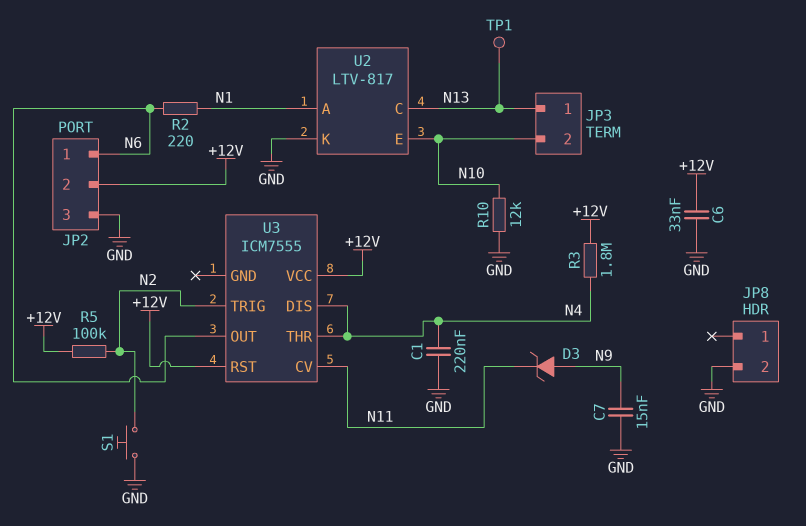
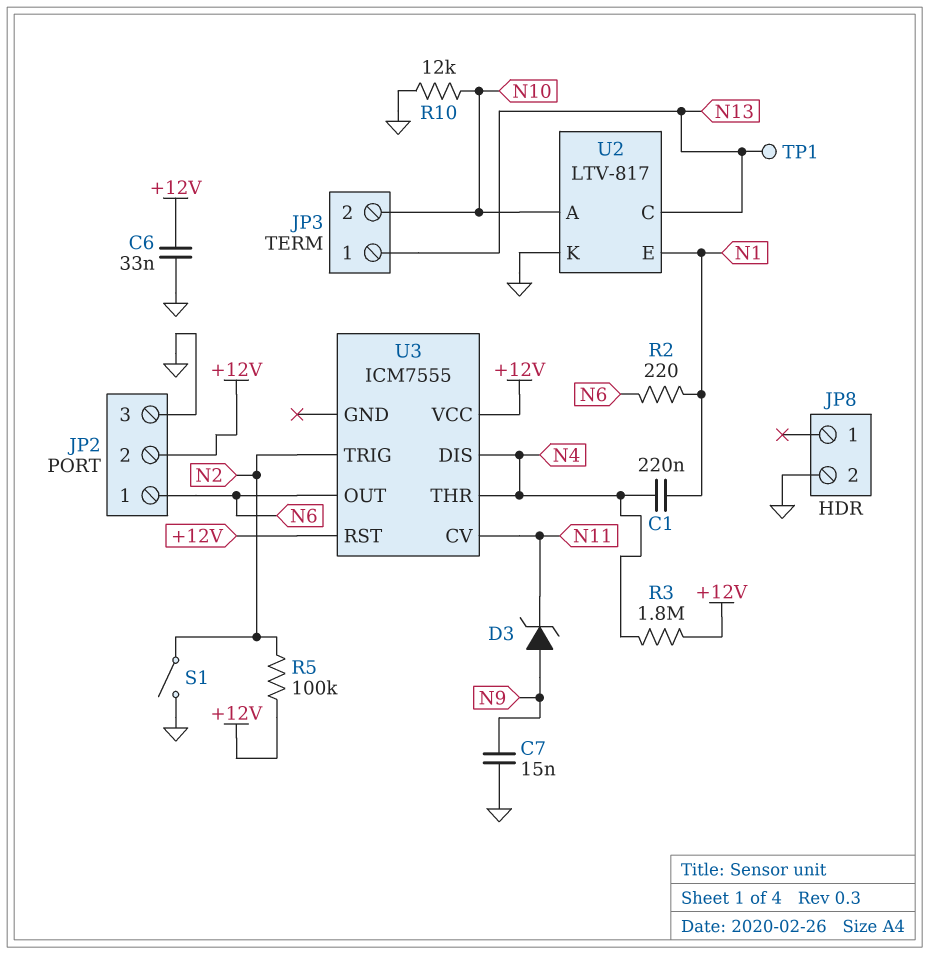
C1: 220nF (GND, N4) -> 220nF (N1, N4)
S1: button (GND, N2) -> switch (GND, N2)
U2 pin A: N1 -> N10
U2 pin E: N10 -> N1

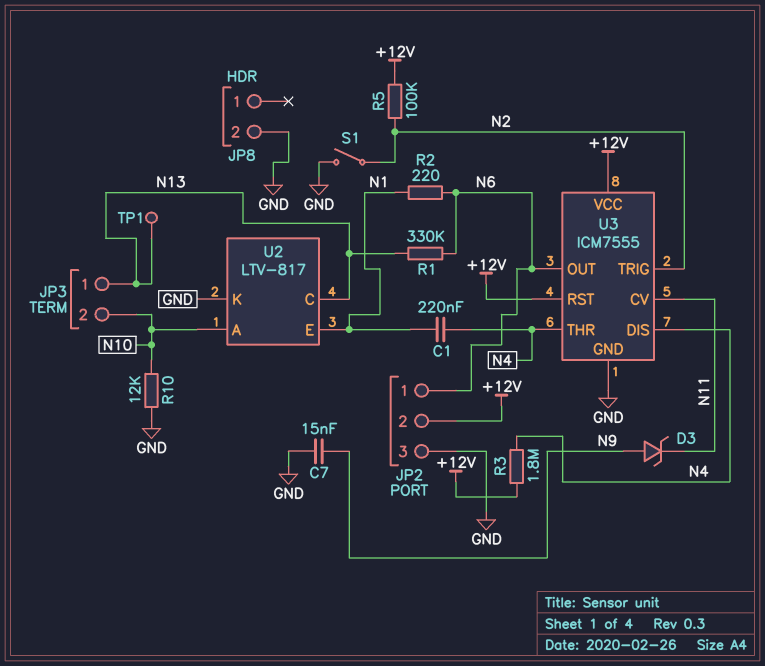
C6: 33nF (+12V, GND) -> none
R1: none -> 330k (N6, N13)
U3 pin GND: none -> GND

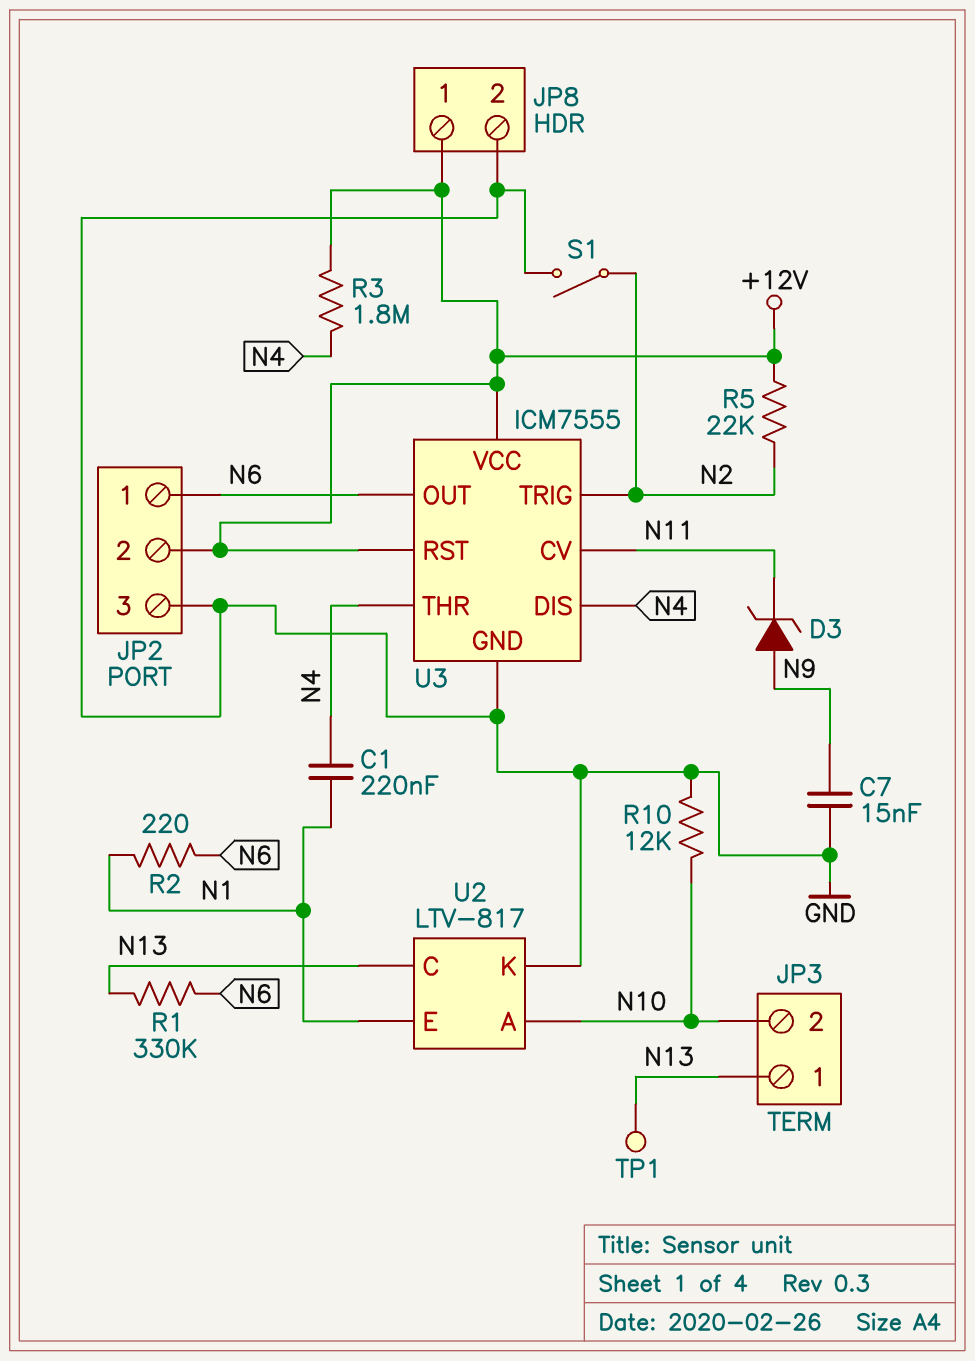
JP8 pin 1: none -> +12V
R5: 100k (+12V, N2) -> 22k (+12V, N2)

